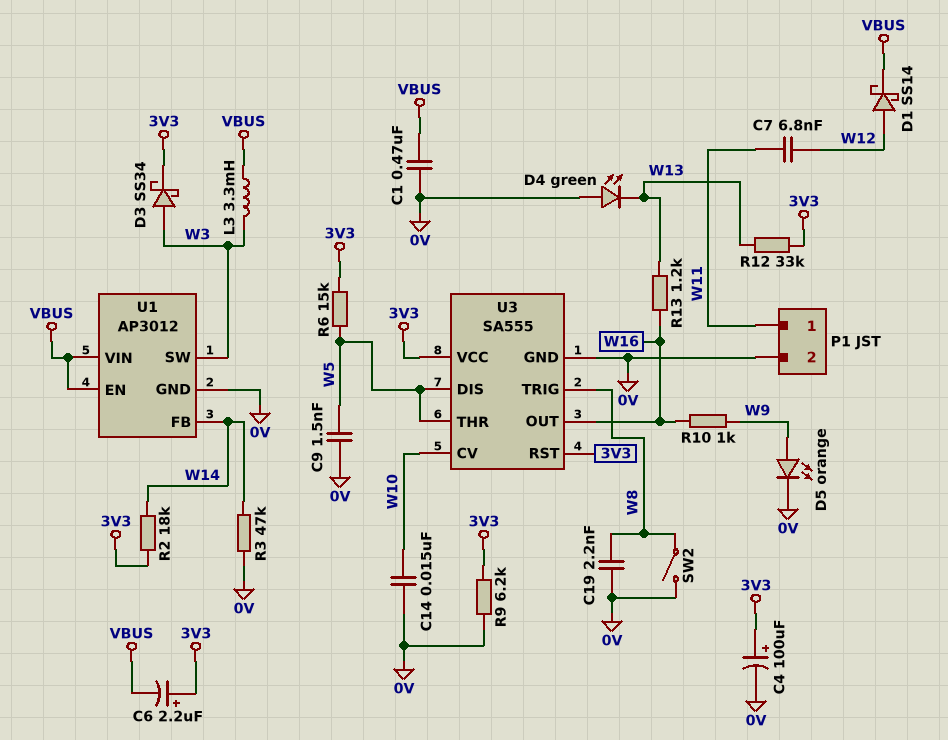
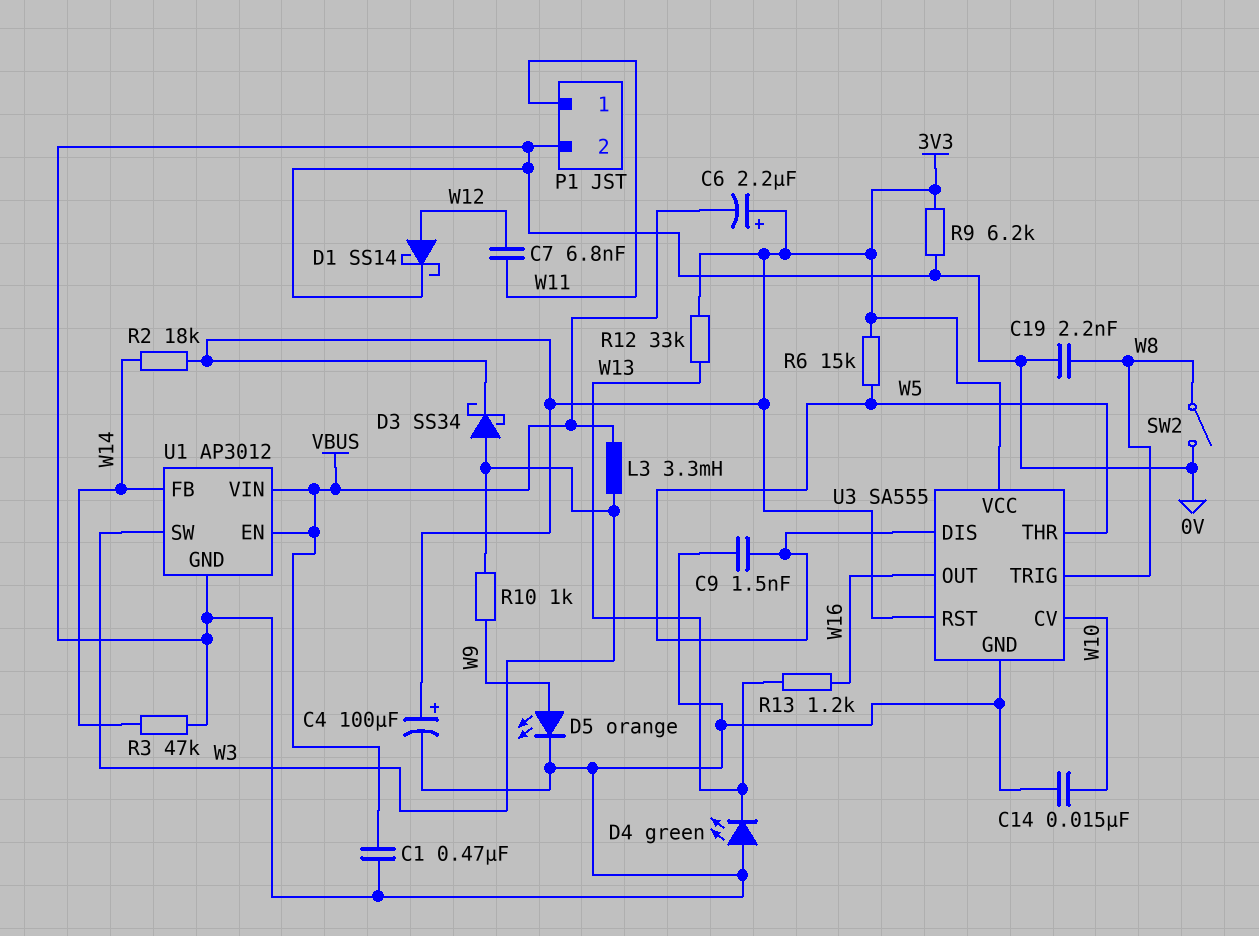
D1: schottky SS14 (A W12, K VBUS) -> schottky SS14 (A W12, K 0V)
R10: 1k (W9, W16) -> 1k (W3, W9)

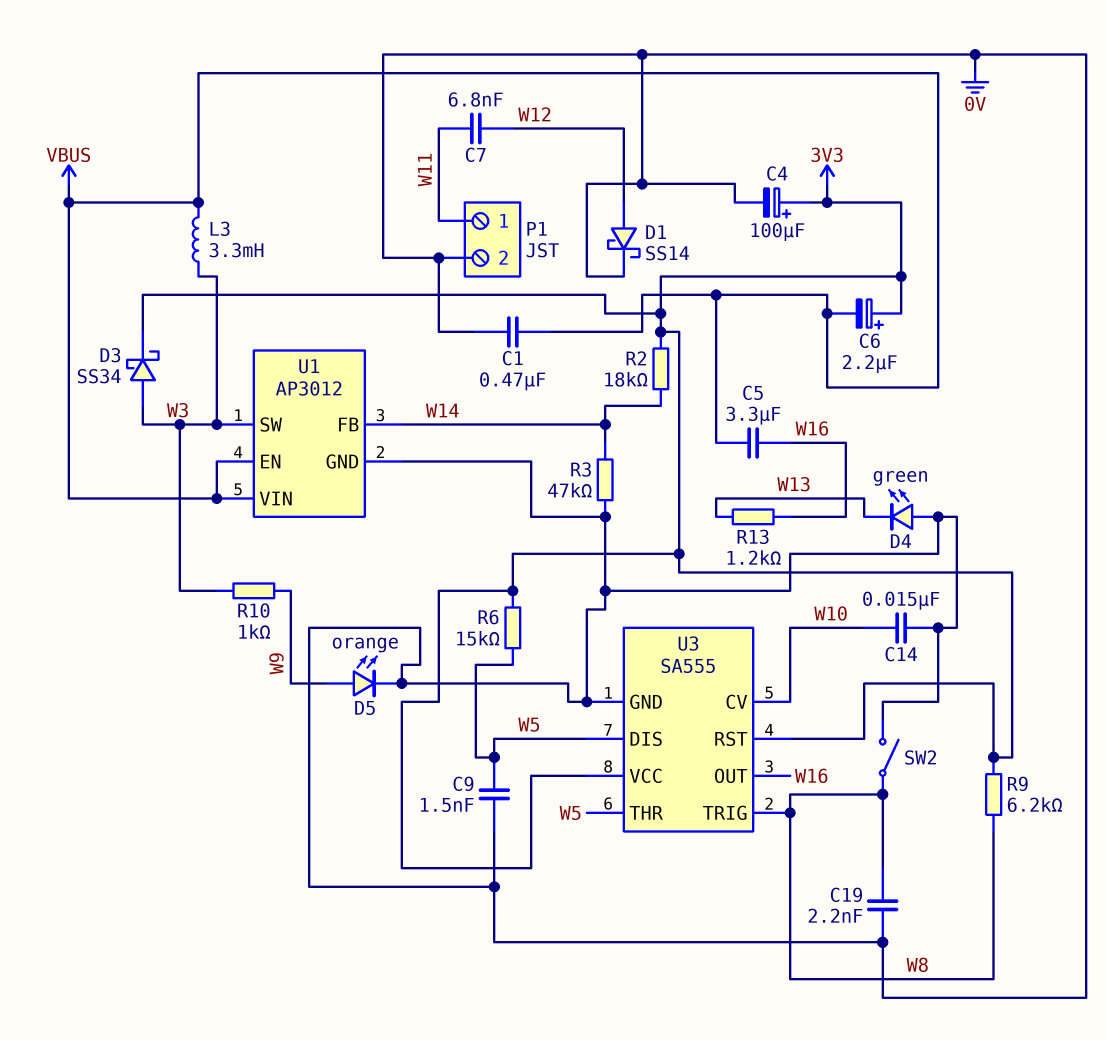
C5: none -> 3.3uF (VBUS, W16)
R9: 6.2k (0V, 3V3) -> 6.2k (3V3, W8)
R12: 33k (3V3, W13) -> none

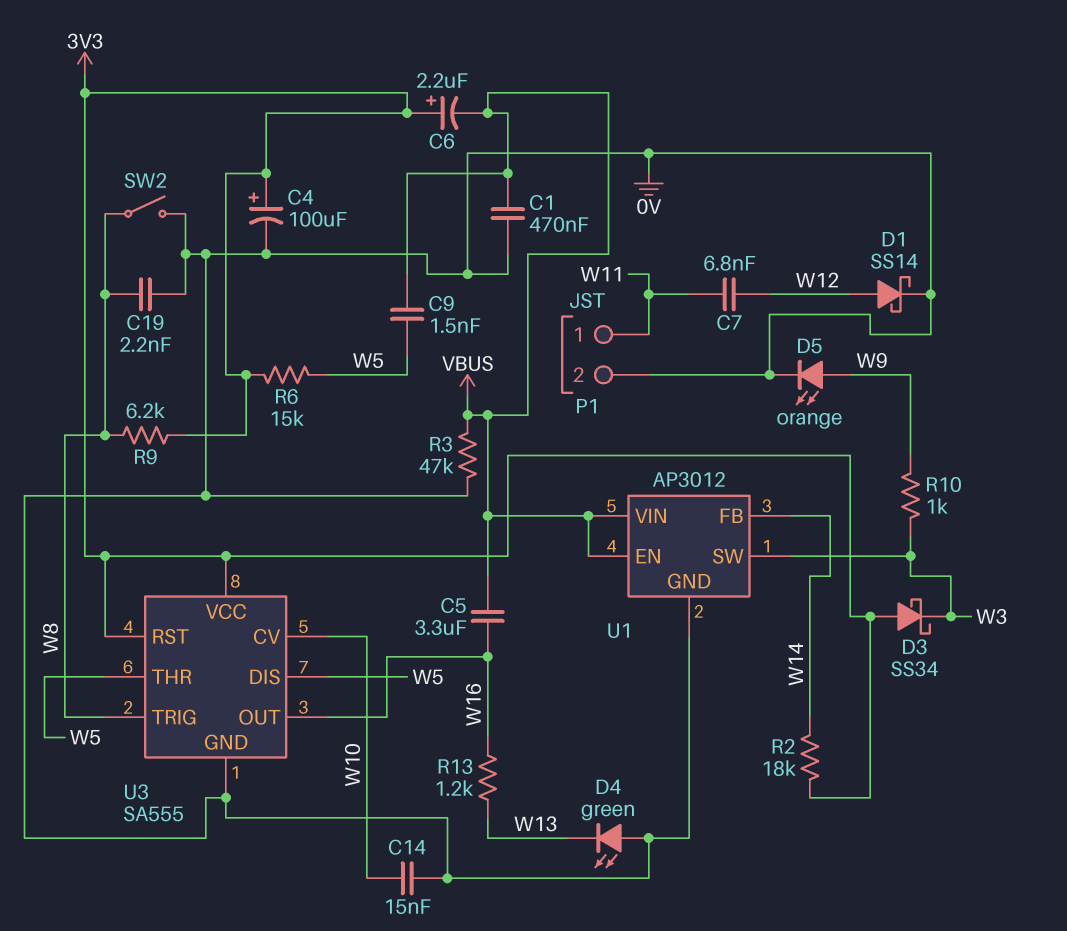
C9: 1.5nF (0V, W5) -> 1.5nF (VBUS, W5)
D3: schottky SS34 (A W3, K 3V3) -> schottky SS34 (A 3V3, K W3)
L3: 3.3mH (VBUS, W3) -> none
R3: 47k (0V, W14) -> 47k (0V, VBUS)

